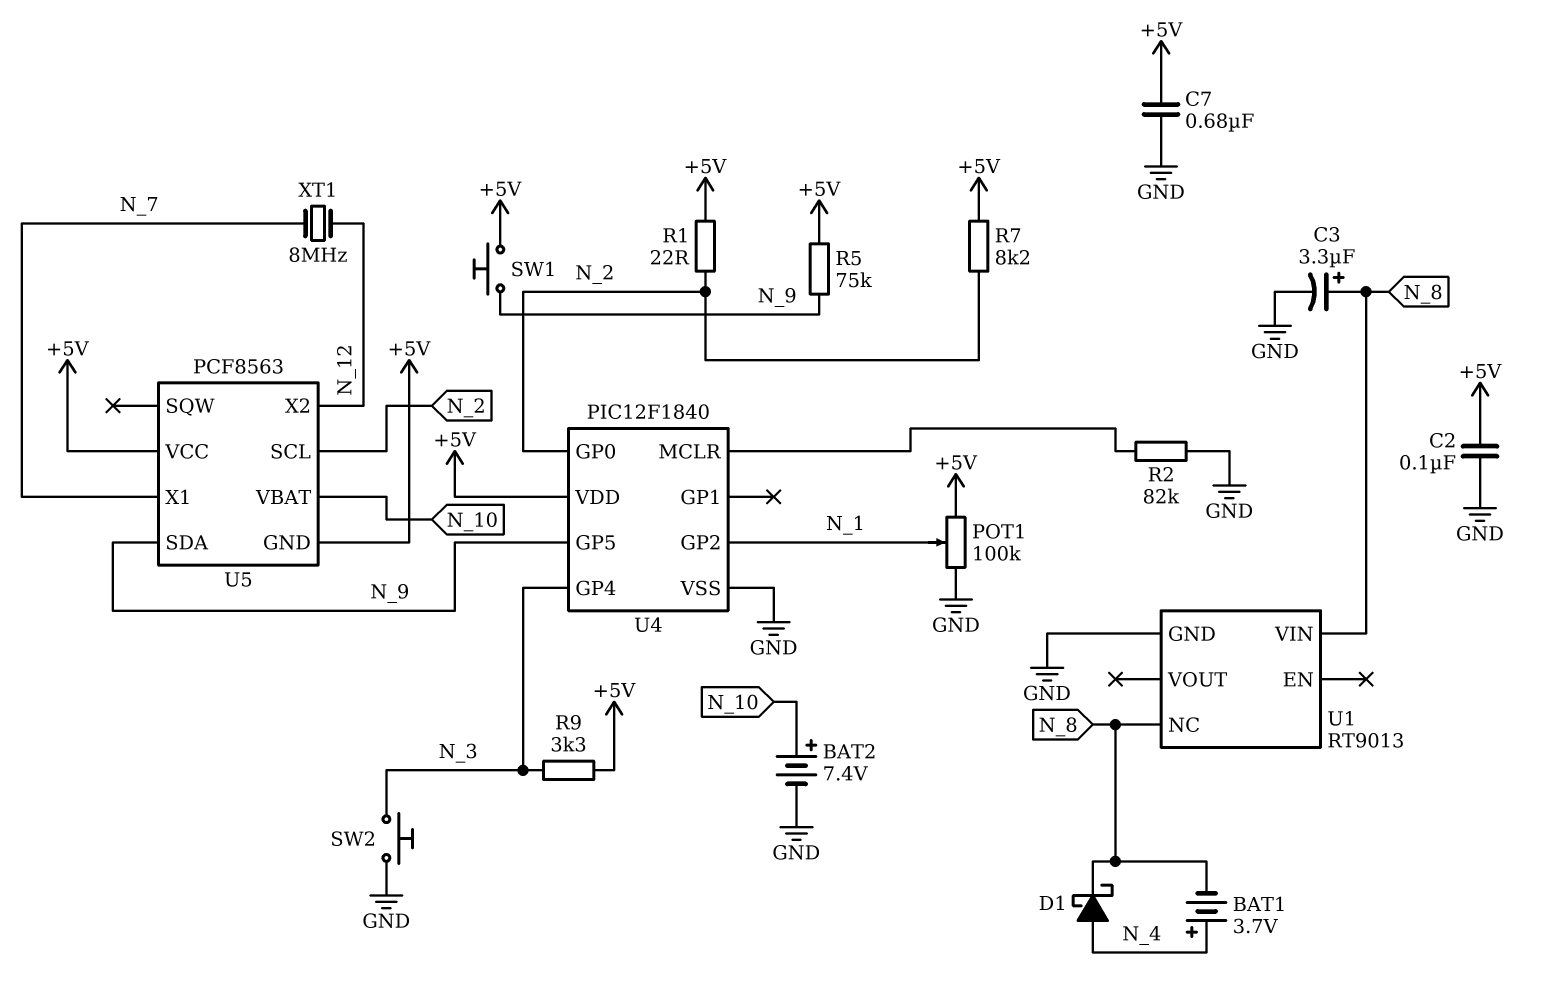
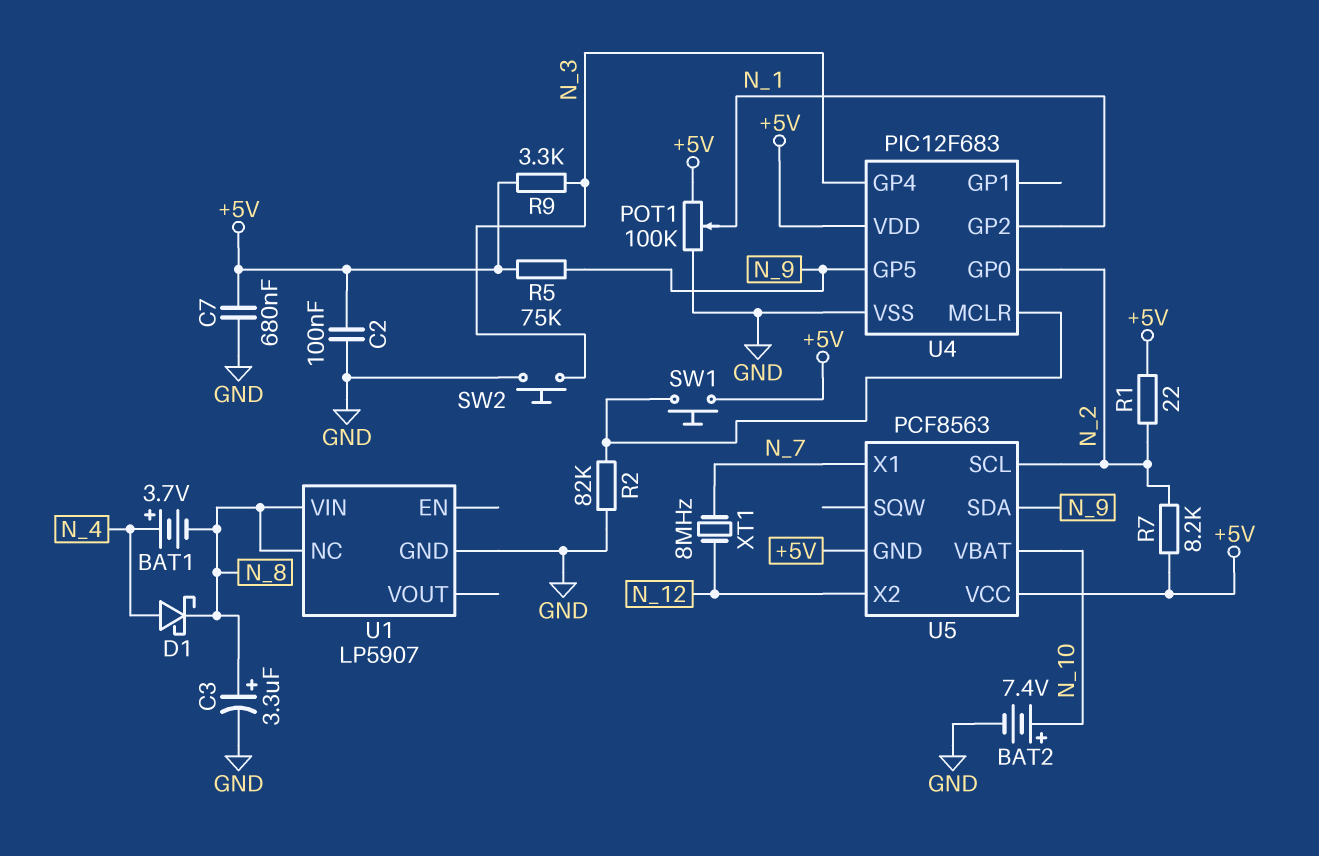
SW1: button (+5V, N_9) -> button (+5V, U4/MCLR)
U1: RT9013 -> LP5907
U4: PIC12F1840 -> PIC12F683

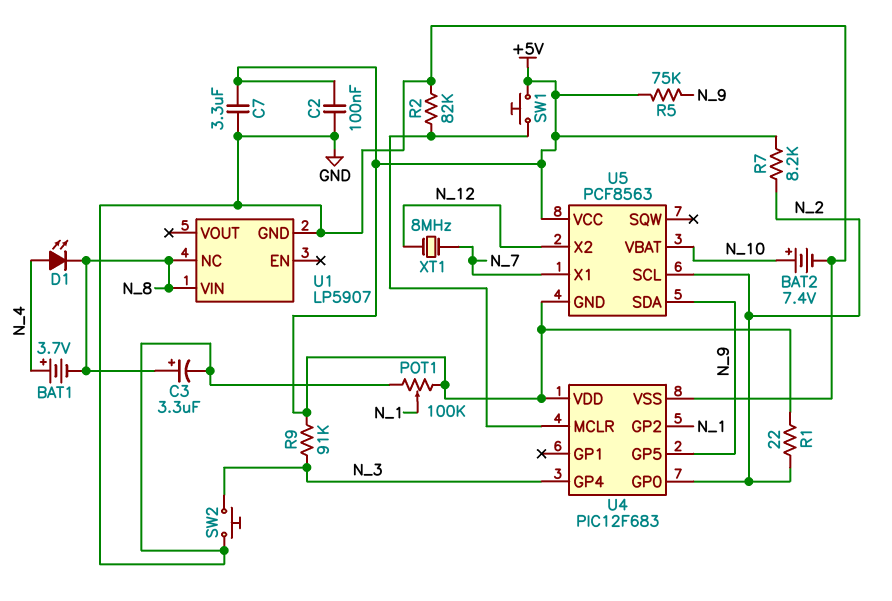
C7: 680nF (+5V, GND) -> 3.3uF (+5V, GND)
D1: schottky (A N_4, K N_8) -> LED (A N_4, K N_8)
R9: 3.3k (+5V, N_3) -> 91k (+5V, N_3)

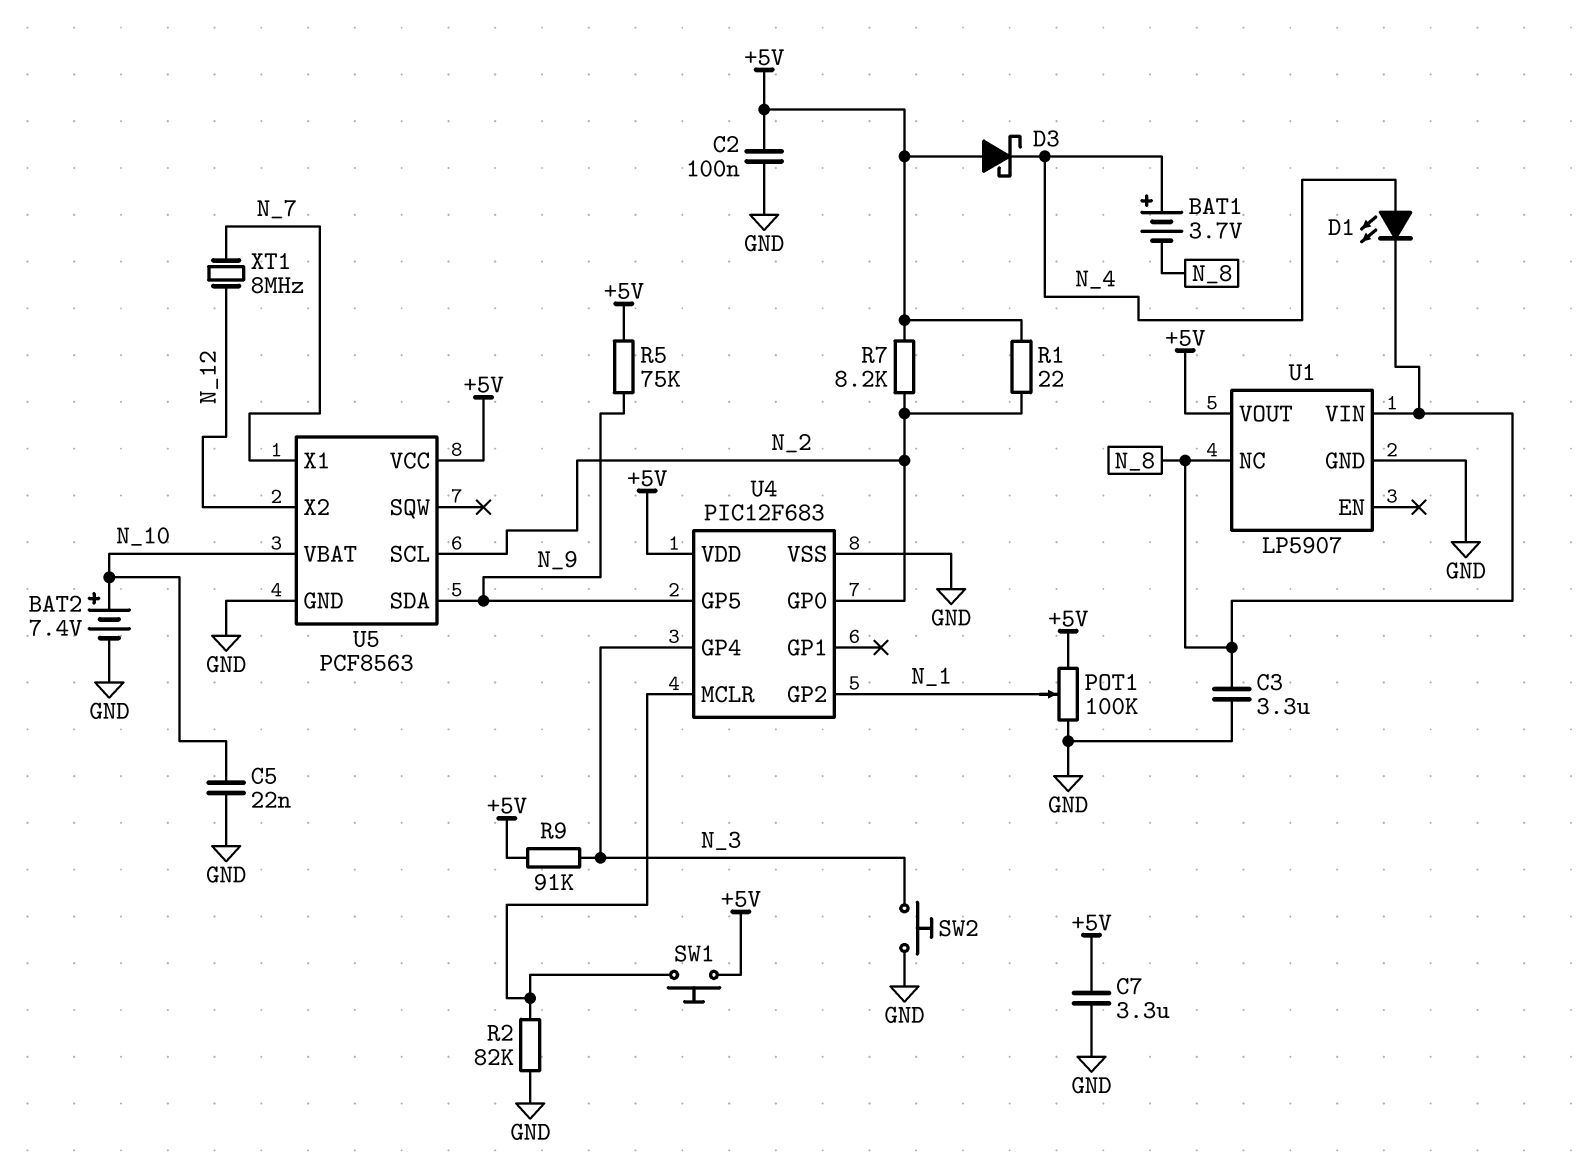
C3: 3.3uF (plus N_8, minus GND) -> 3.3uF (GND, N_8)
C5: none -> 22nF (GND, N_10)
D3: none -> schottky (A +5V, K N_4)
U1 pin VOUT: none -> +5V
U5 pin GND: +5V -> GND

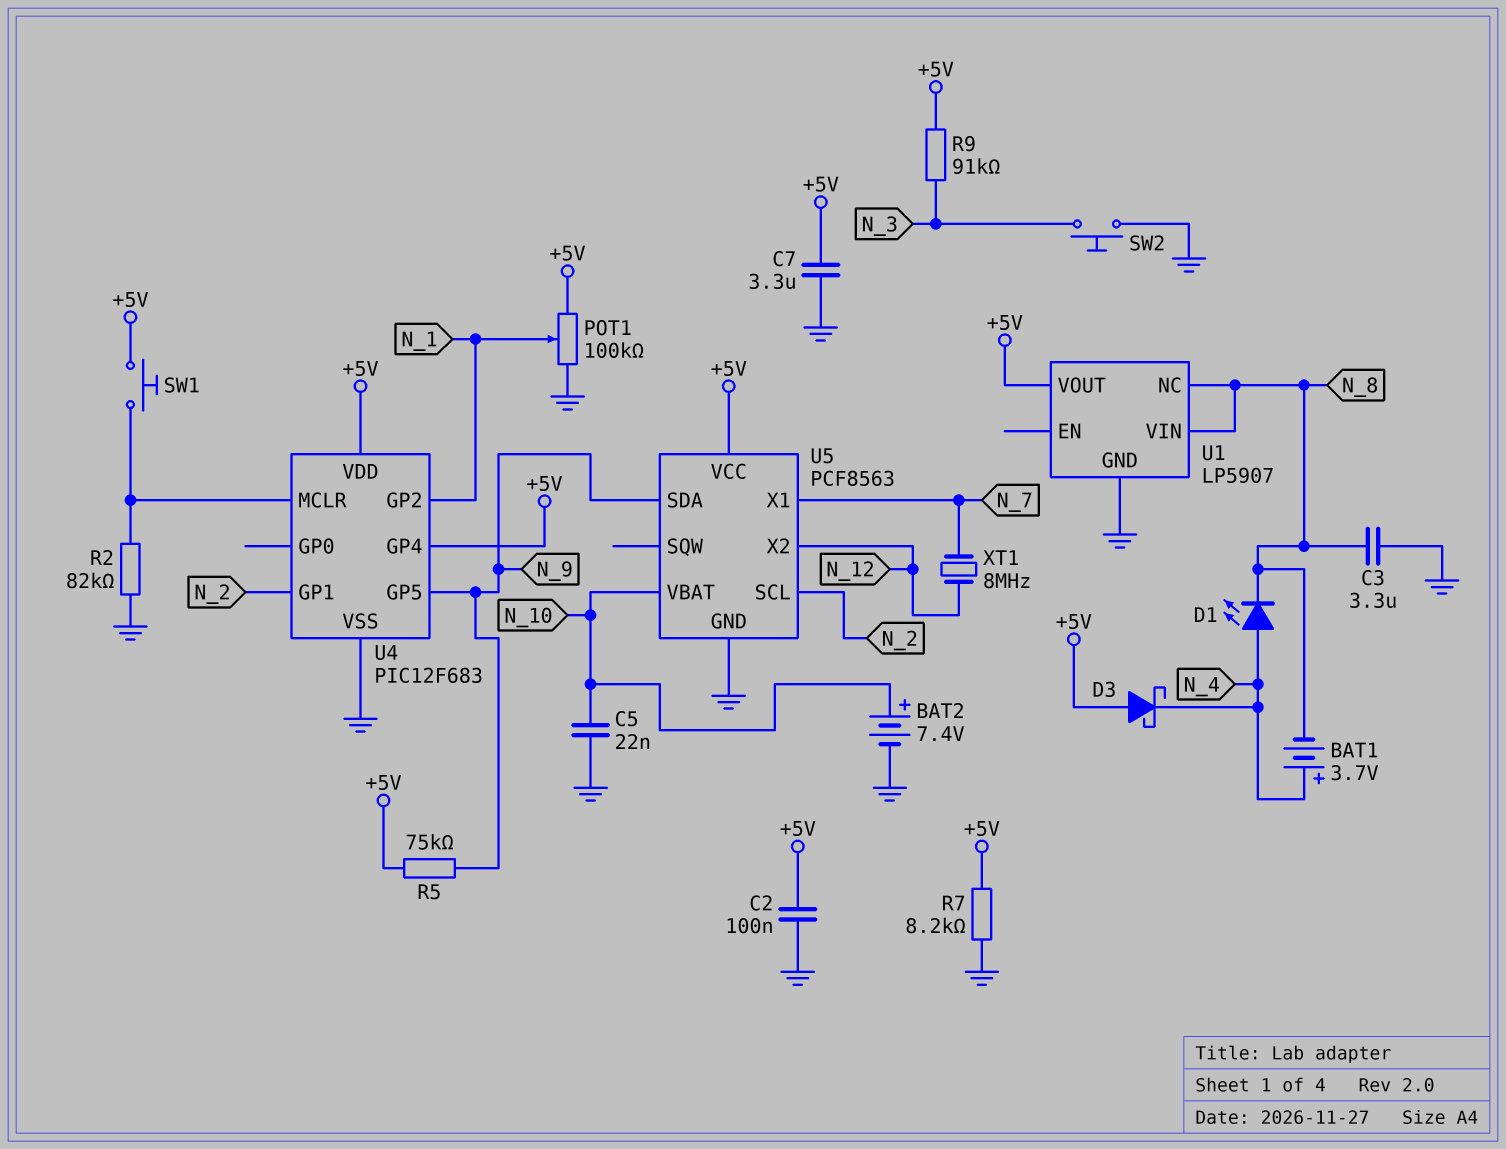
R1: 22 (+5V, N_2) -> none
R7: 8.2k (+5V, N_2) -> 8.2k (+5V, GND)
U4 pin GP0: N_2 -> none
U4 pin GP1: none -> N_2
U4 pin GP4: N_3 -> +5V

